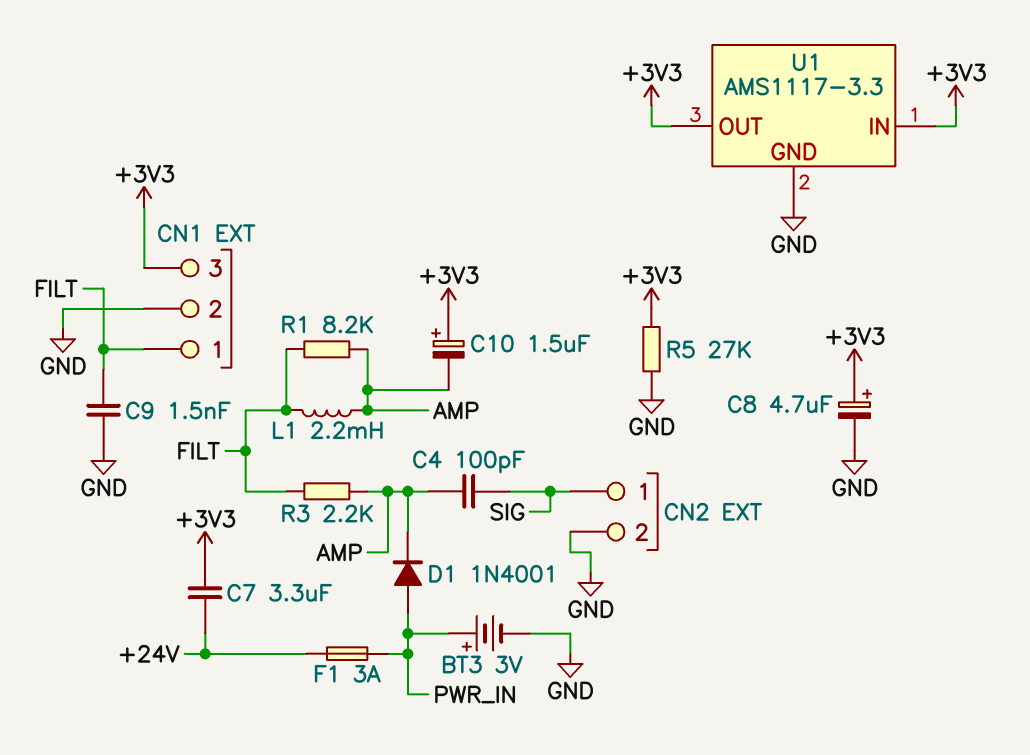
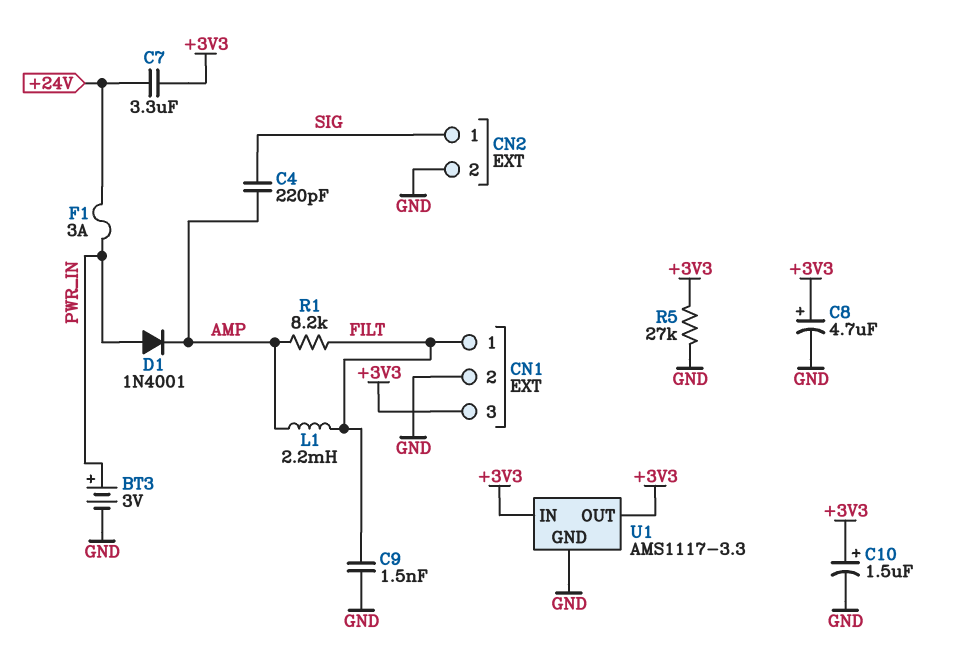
C4: 100pF (AMP, SIG) -> 220pF (AMP, SIG)
C10: 1.5uF (plus +3V3, minus AMP) -> 1.5uF (plus +3V3, minus GND)
R3: 2.2k (AMP, FILT) -> none

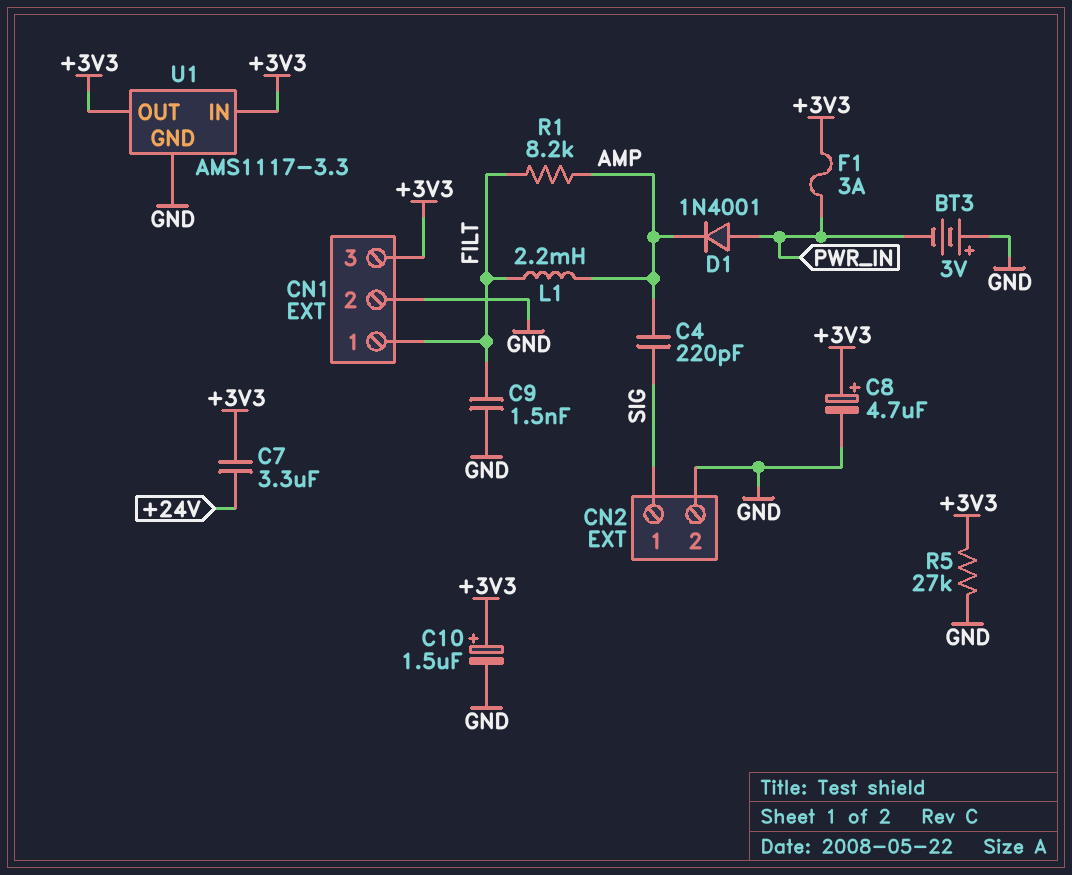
BT3: 3V (plus PWR_IN, minus GND) -> 3V (plus GND, minus PWR_IN)
F1: 3A (+24V, PWR_IN) -> 3A (+3V3, PWR_IN)

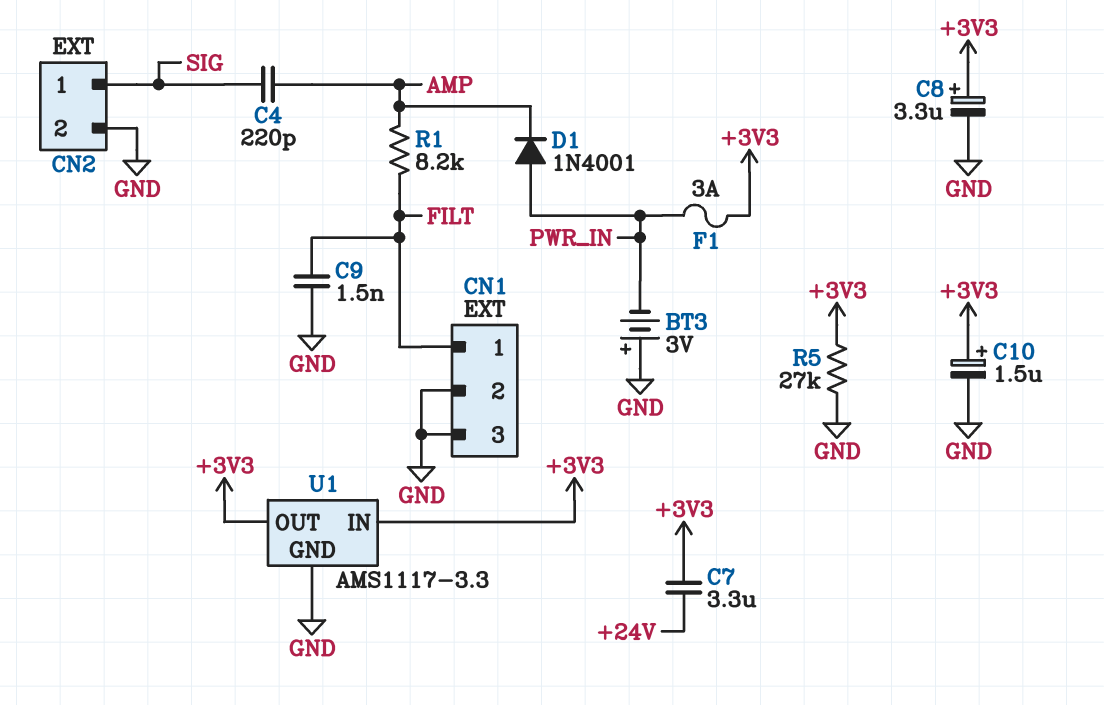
C8: 4.7uF (plus +3V3, minus GND) -> 3.3uF (plus +3V3, minus GND)
CN1 pin 3: +3V3 -> GND
L1: 2.2mH (AMP, FILT) -> none

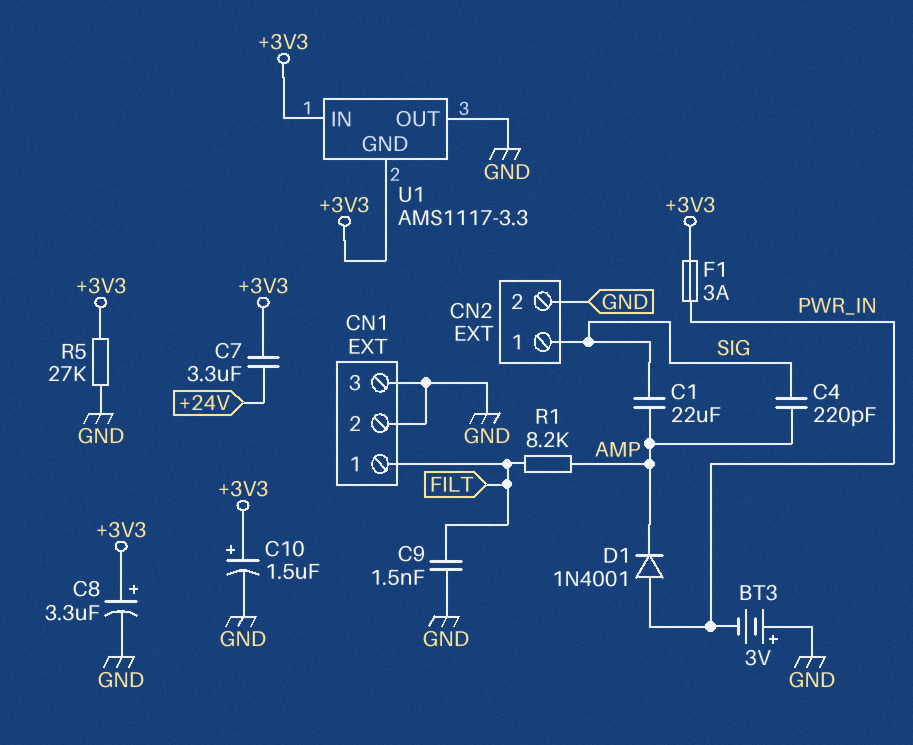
C1: none -> 22uF (AMP, SIG)
U1 pin GND: GND -> +3V3
U1 pin OUT: +3V3 -> GND

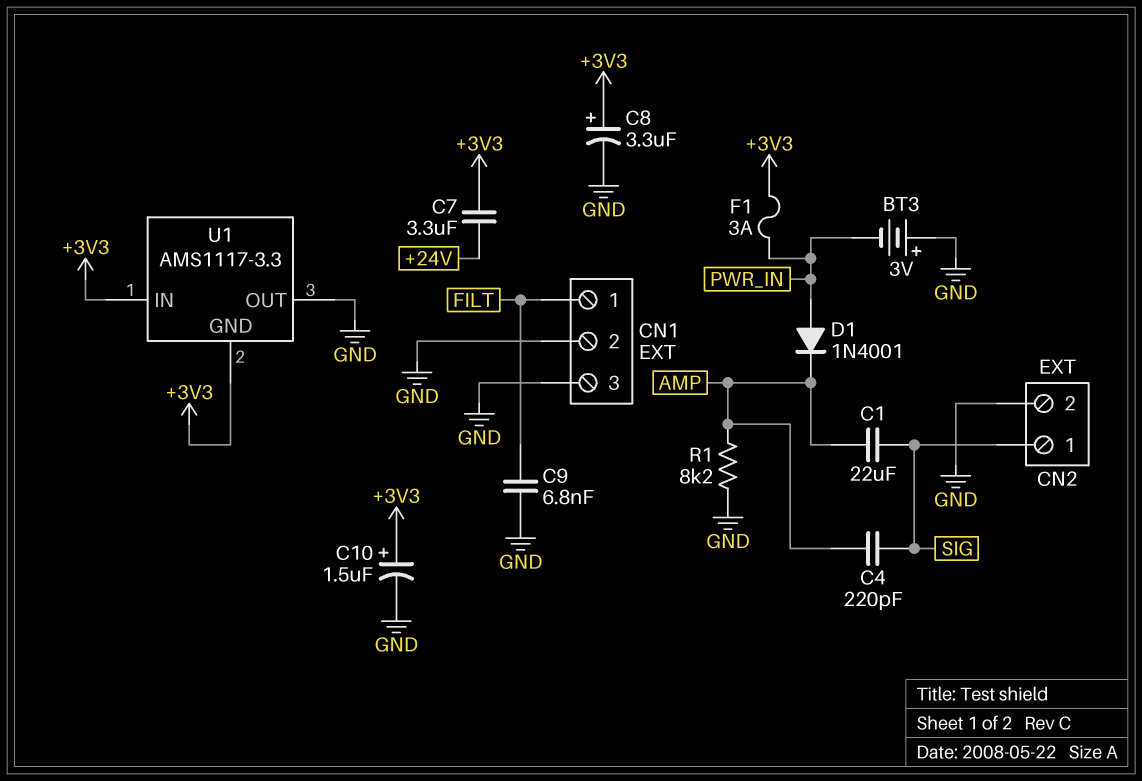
C9: 1.5nF (FILT, GND) -> 6.8nF (FILT, GND)
R1: 8.2k (AMP, FILT) -> 8.2k (AMP, GND)
R5: 27k (+3V3, GND) -> none

